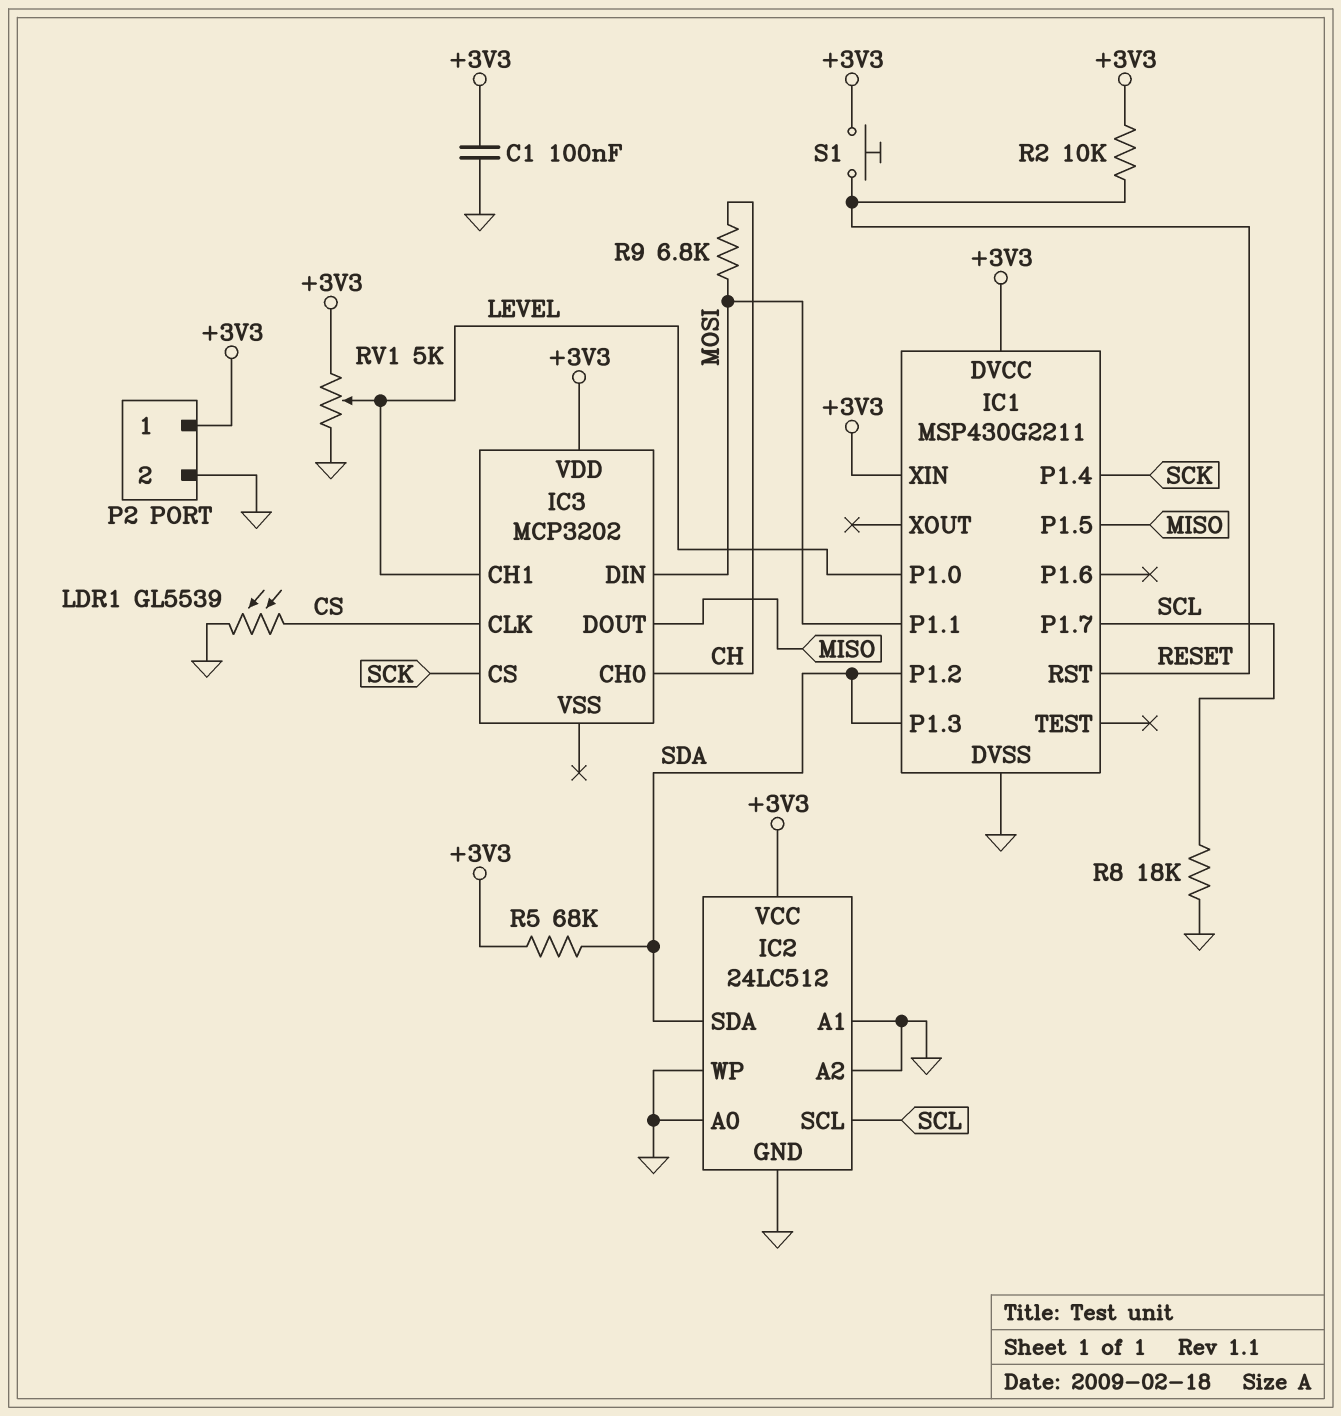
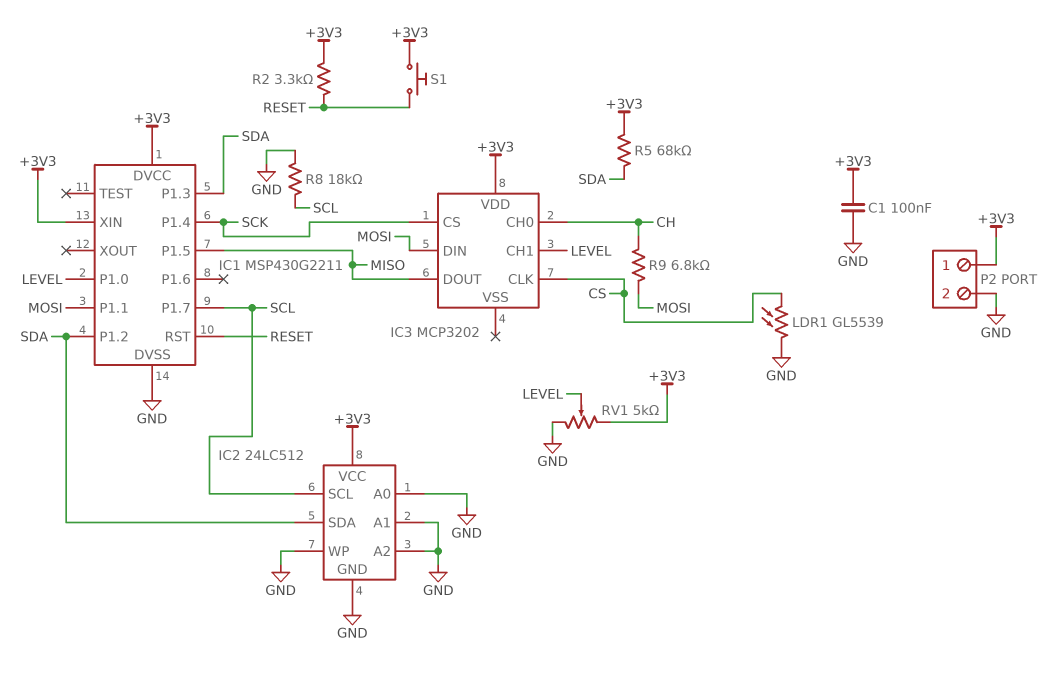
R2: 10k (+3V3, RESET) -> 3.3k (+3V3, RESET)

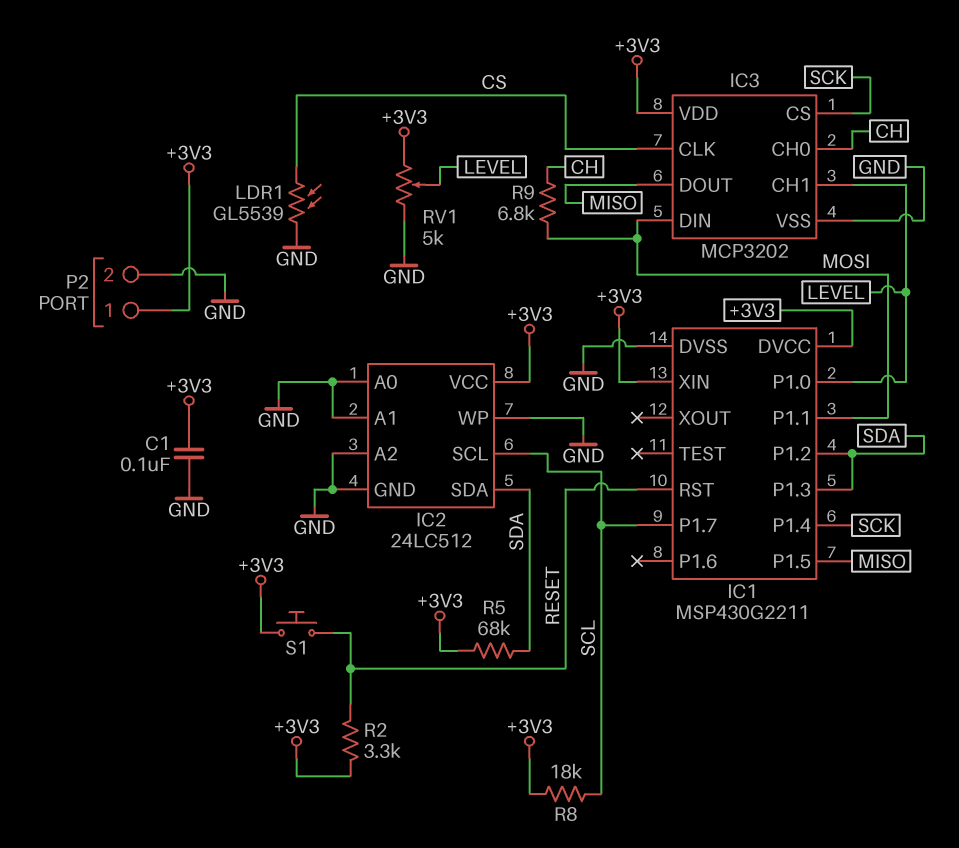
IC3 pin VSS: none -> GND
R8: 18k (GND, SCL) -> 18k (+3V3, SCL)

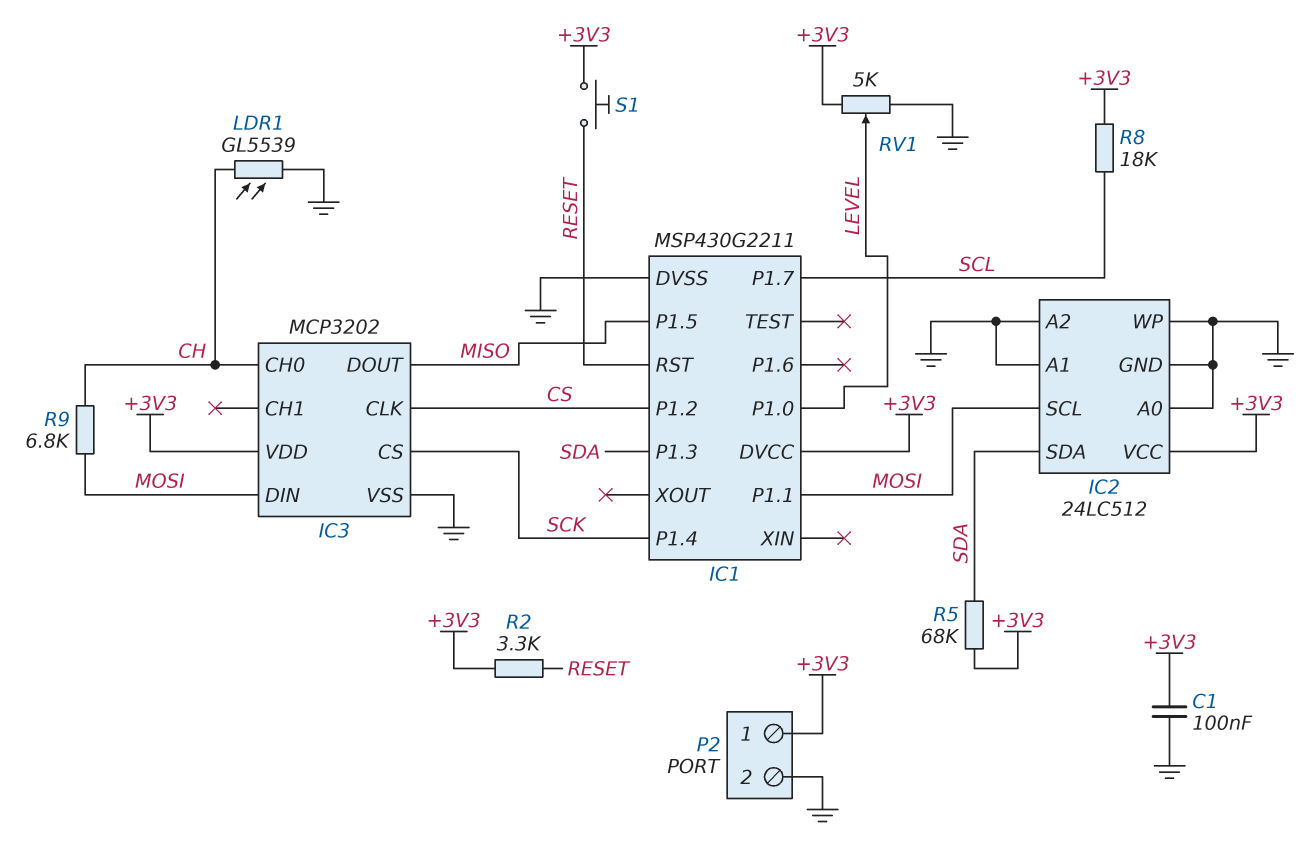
IC1 pin P1.2: SDA -> CS
IC1 pin XIN: +3V3 -> none
IC2 pin SCL: SCL -> MOSI
IC3 pin CH1: LEVEL -> none
LDR1: GL5539 (CS, GND) -> GL5539 (CH, GND)

